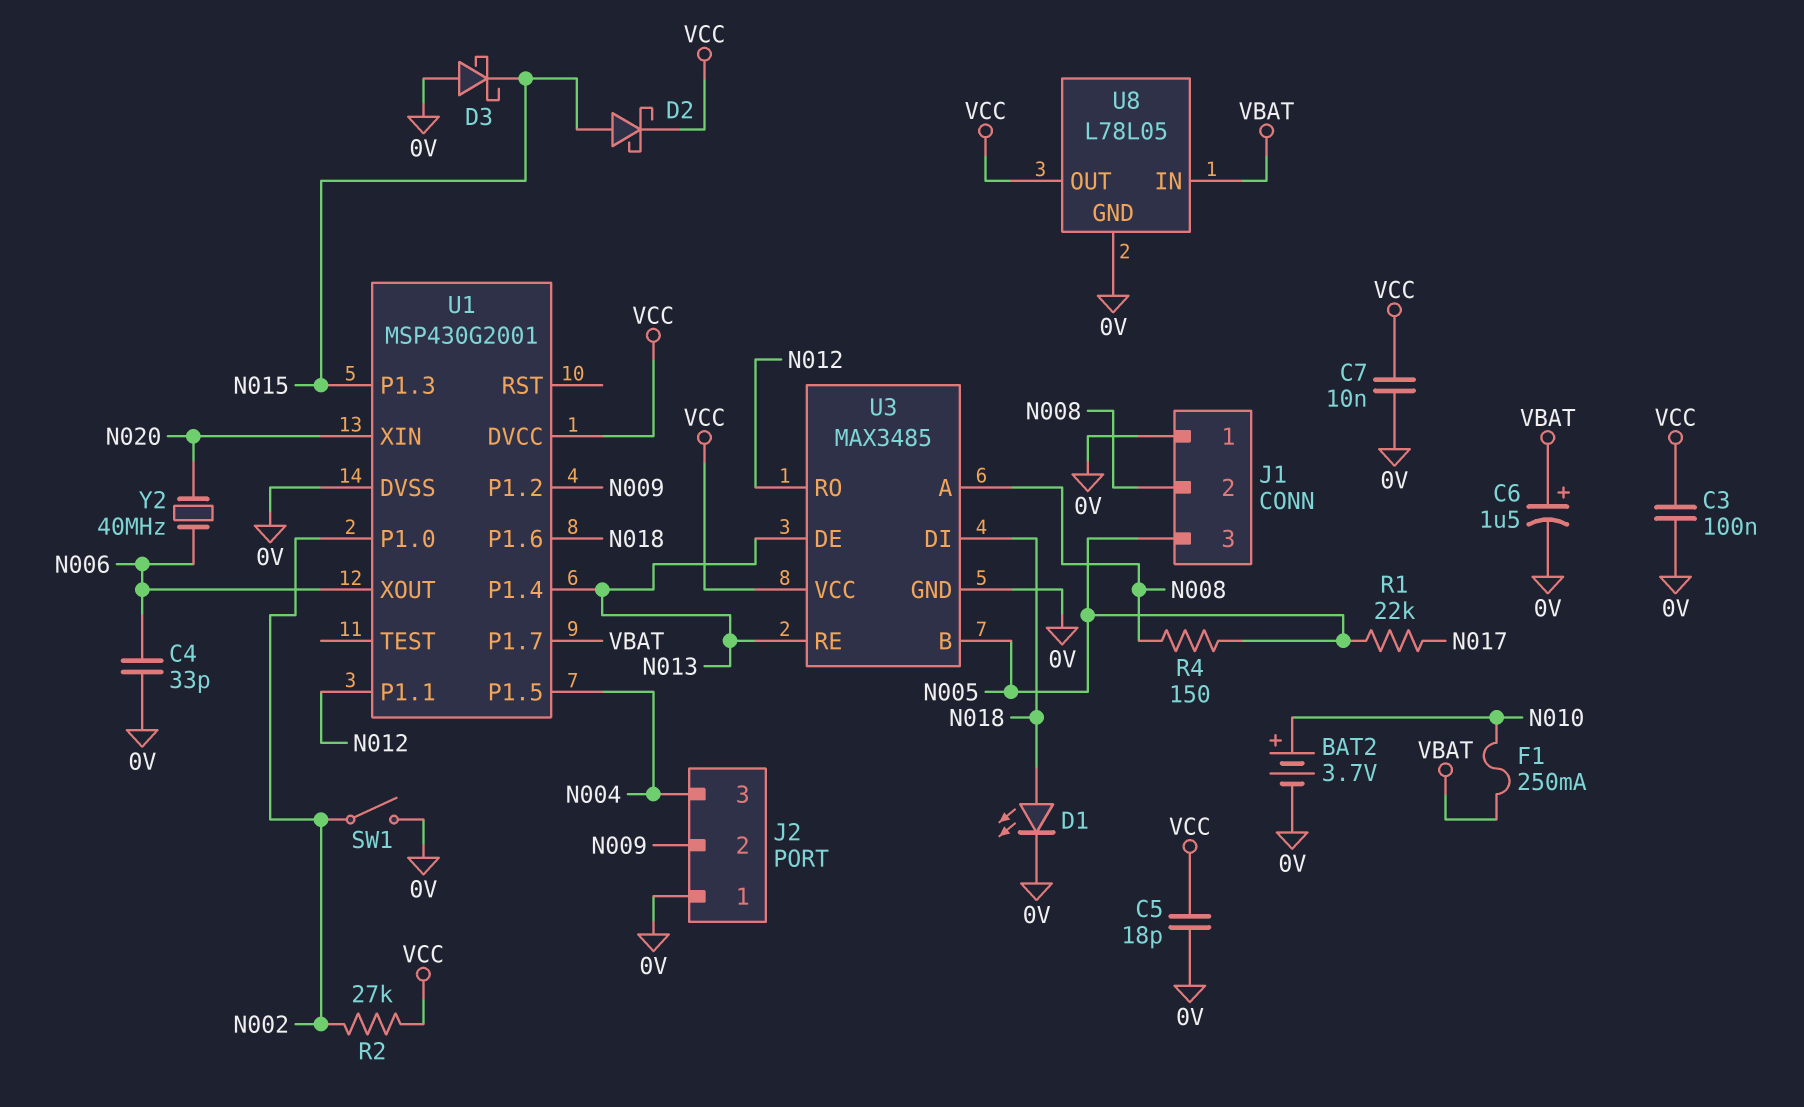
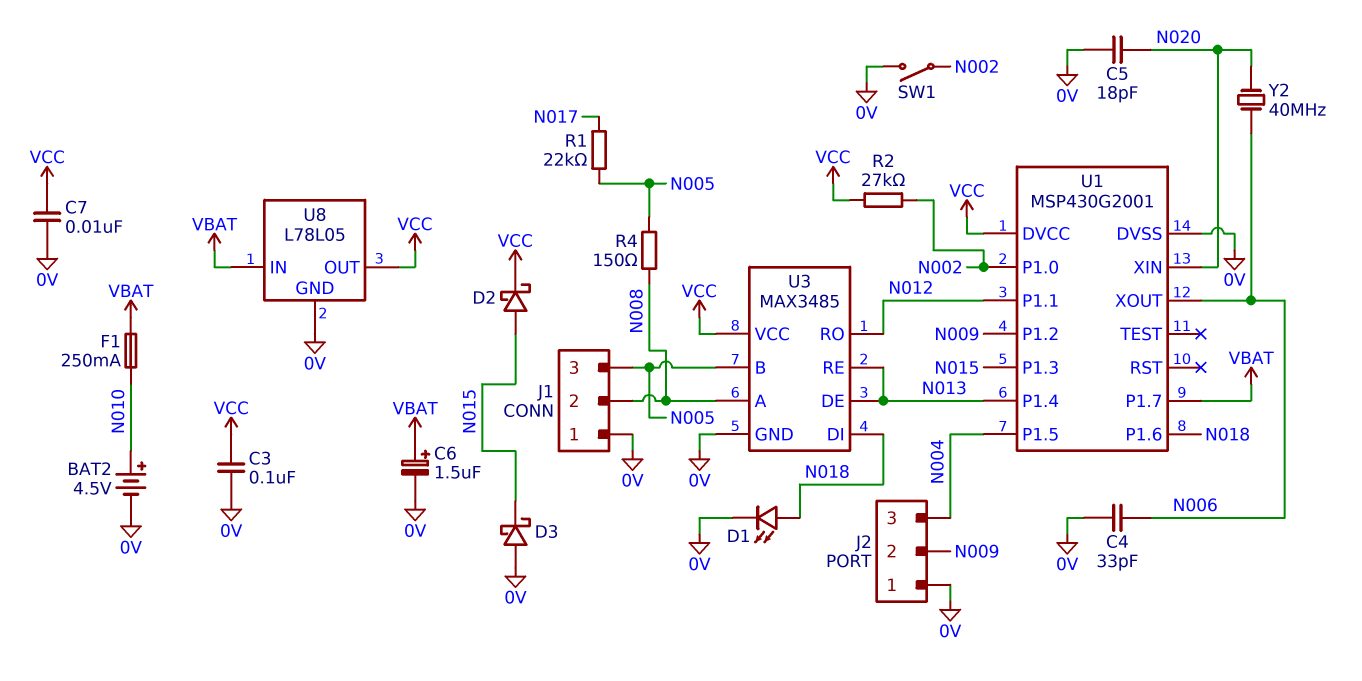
BAT2: 3.7V (plus N010, minus 0V) -> 4.5V (plus N010, minus 0V)
C5: 18pF (0V, VCC) -> 18pF (0V, N020)

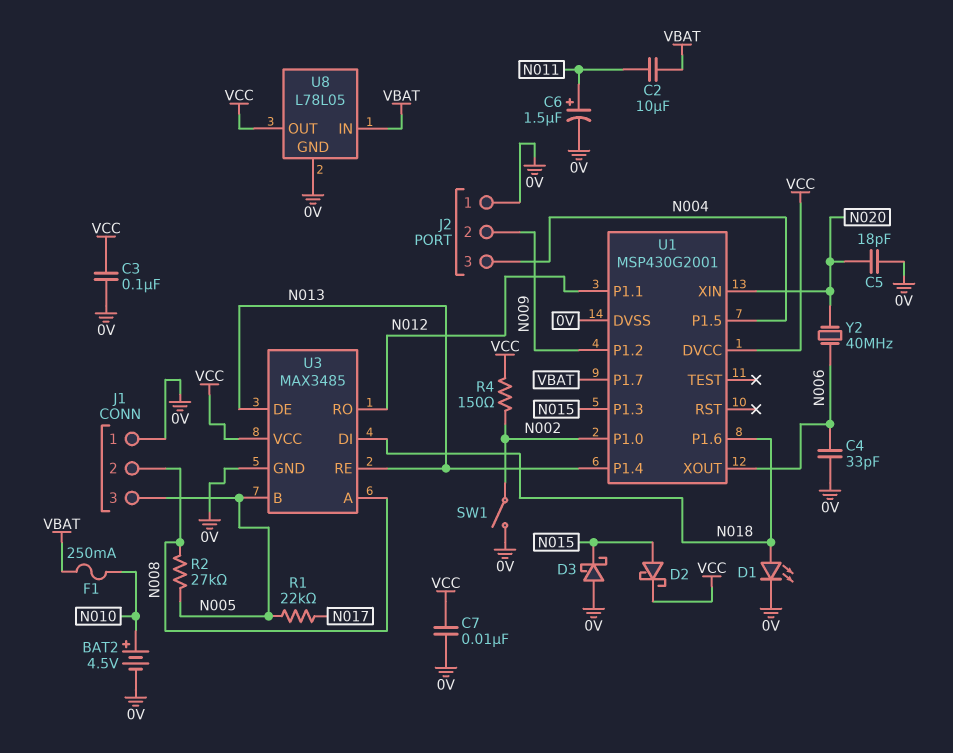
C2: none -> 10uF (N011, VBAT)
C6: 1.5uF (plus VBAT, minus 0V) -> 1.5uF (plus N011, minus 0V)
R2: 27k (N002, VCC) -> 27k (N005, N008)
R4: 150 (N005, N008) -> 150 (N002, VCC)

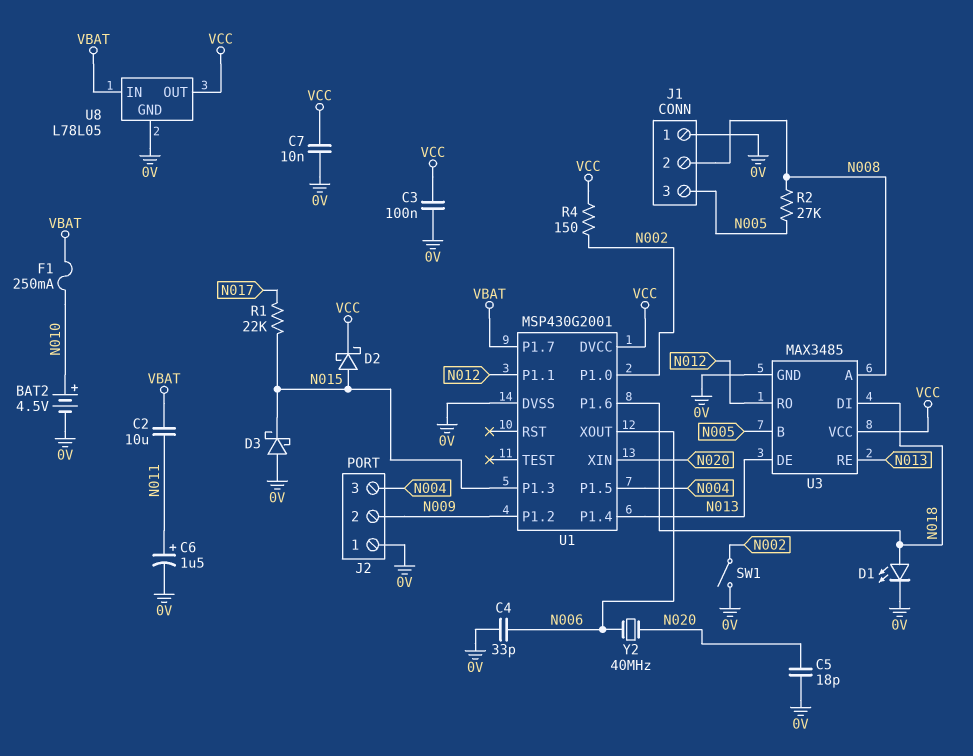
R1: 22k (N005, N017) -> 22k (N015, N017)

